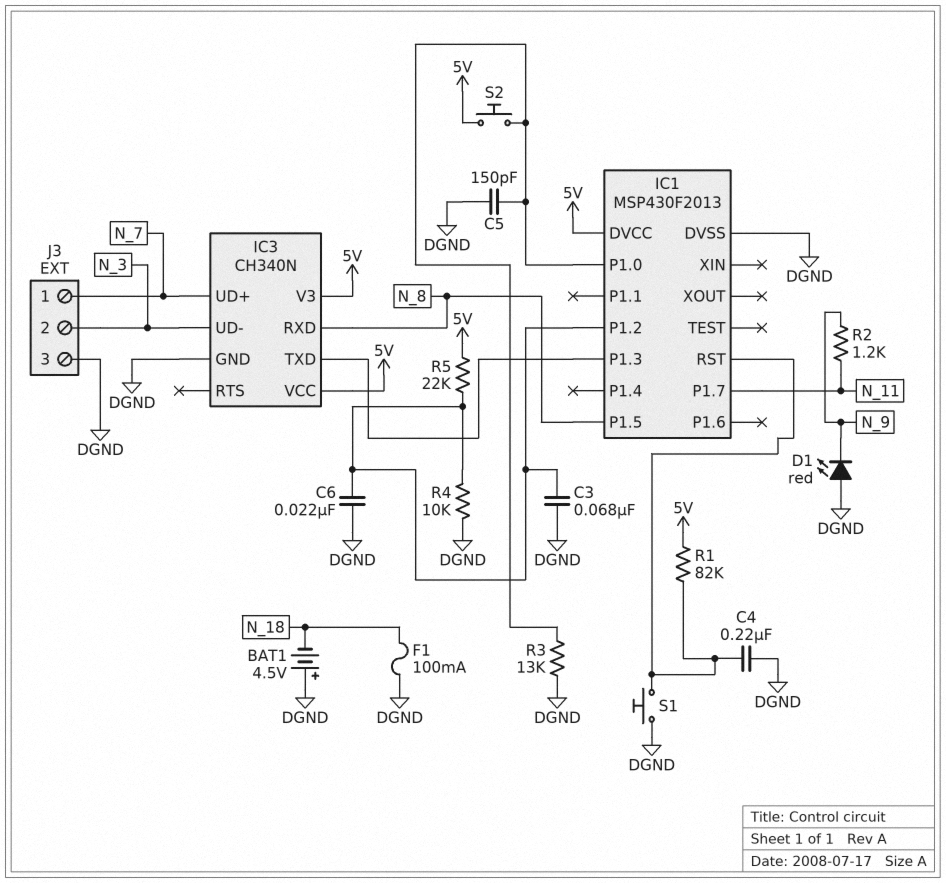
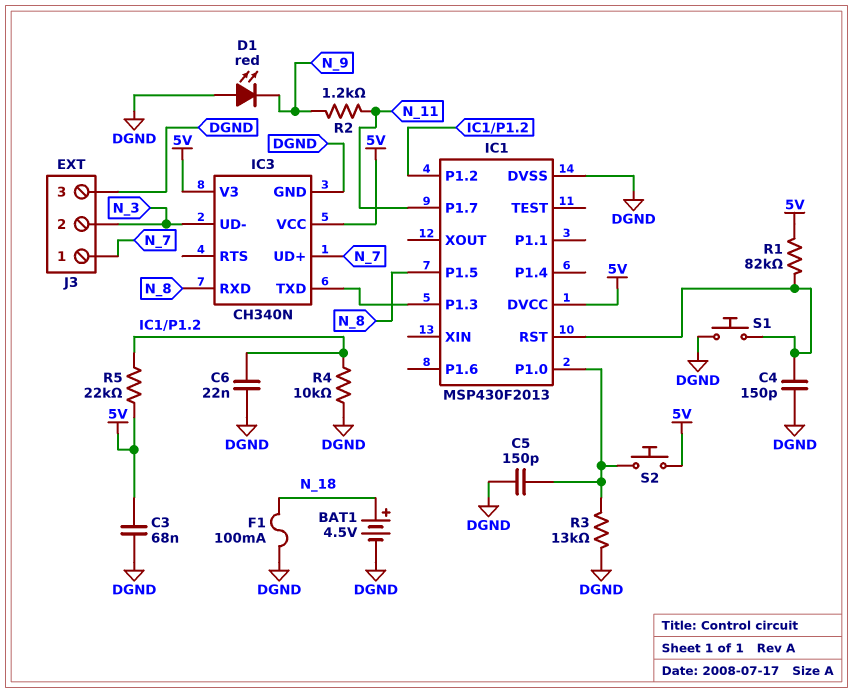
BAT1: 4.5V (plus DGND, minus N_18) -> 4.5V (plus N_18, minus DGND)
C3: 68nF (DGND, IC1/P1.2) -> 68nF (5V, DGND)
C4: 220nF (DGND, IC1/RST) -> 150pF (DGND, IC1/RST)

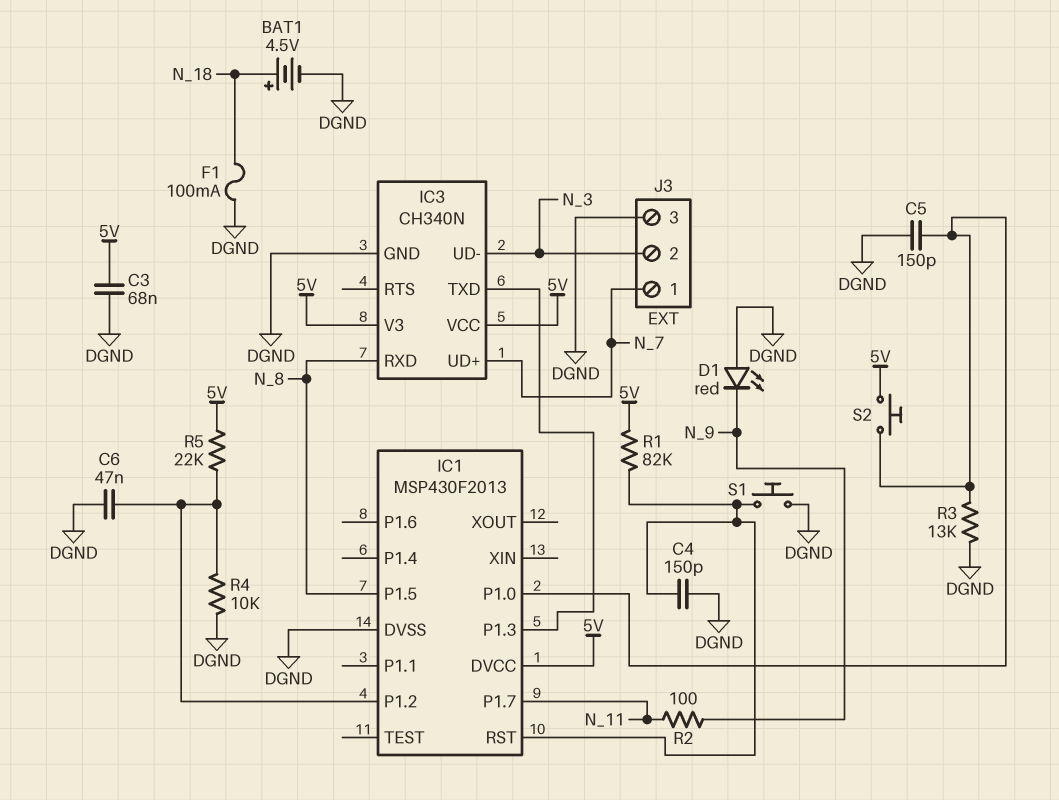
C6: 22nF (DGND, IC1/P1.2) -> 47nF (DGND, IC1/P1.2)
R2: 1.2k (N_9, N_11) -> 100 (N_9, N_11)

